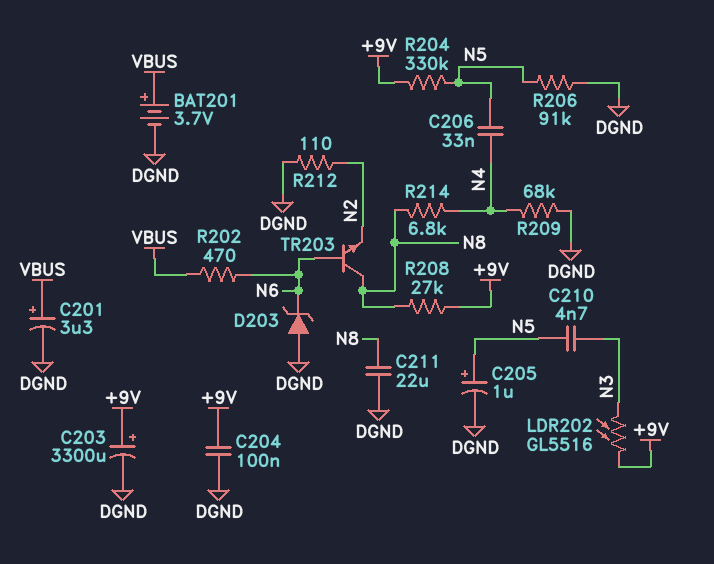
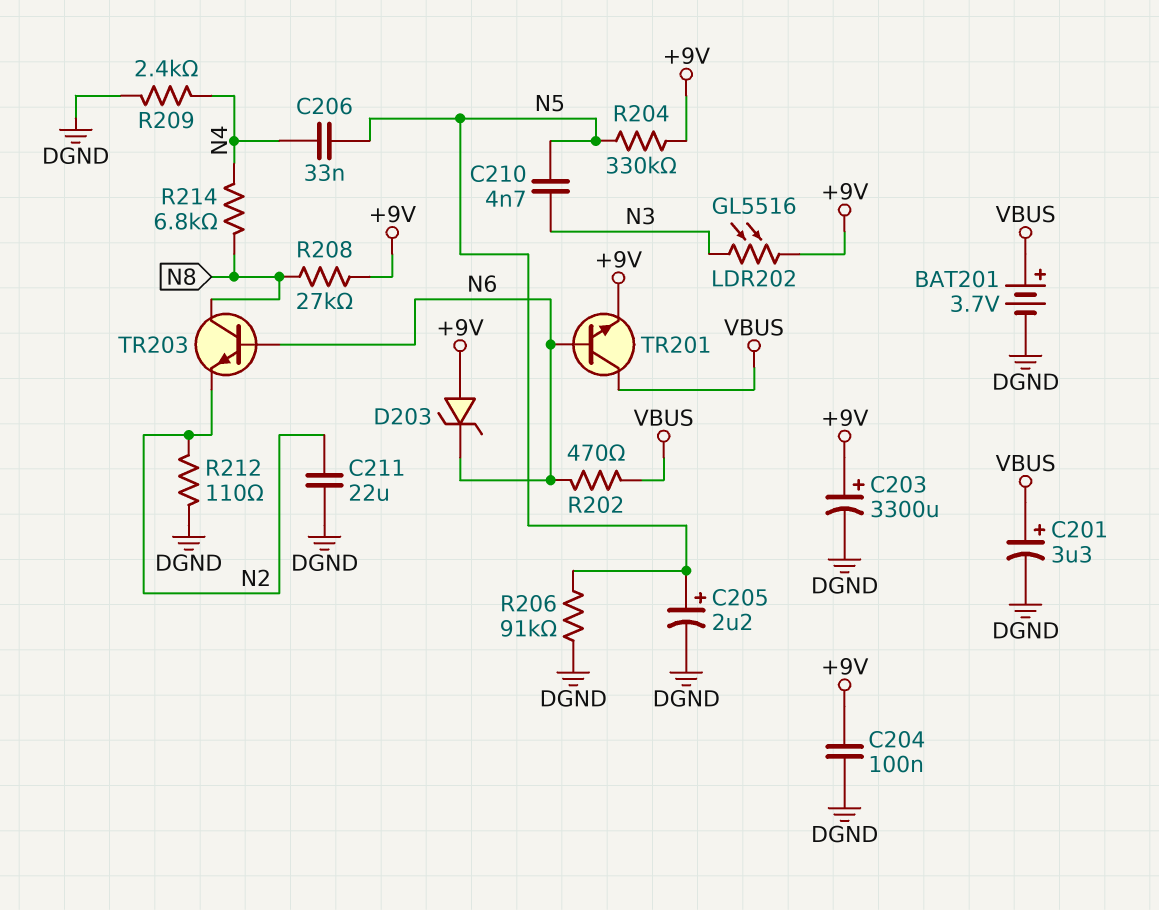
C205: 1uF (plus N5, minus DGND) -> 2.2uF (plus N5, minus DGND)
C211: 22uF (DGND, N8) -> 22uF (DGND, N2)
D203: zener (A DGND, K N6) -> zener (A +9V, K N6)
R209: 68k (DGND, N4) -> 2.4k (DGND, N4)
TR201: none -> NPN (B N6, C VBUS, E +9V)

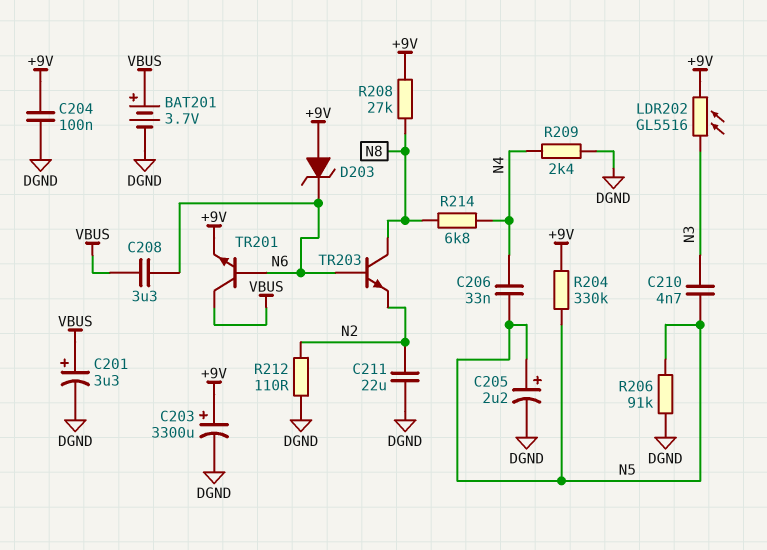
C208: none -> 3.3uF (N6, VBUS)
R202: 470 (N6, VBUS) -> none

